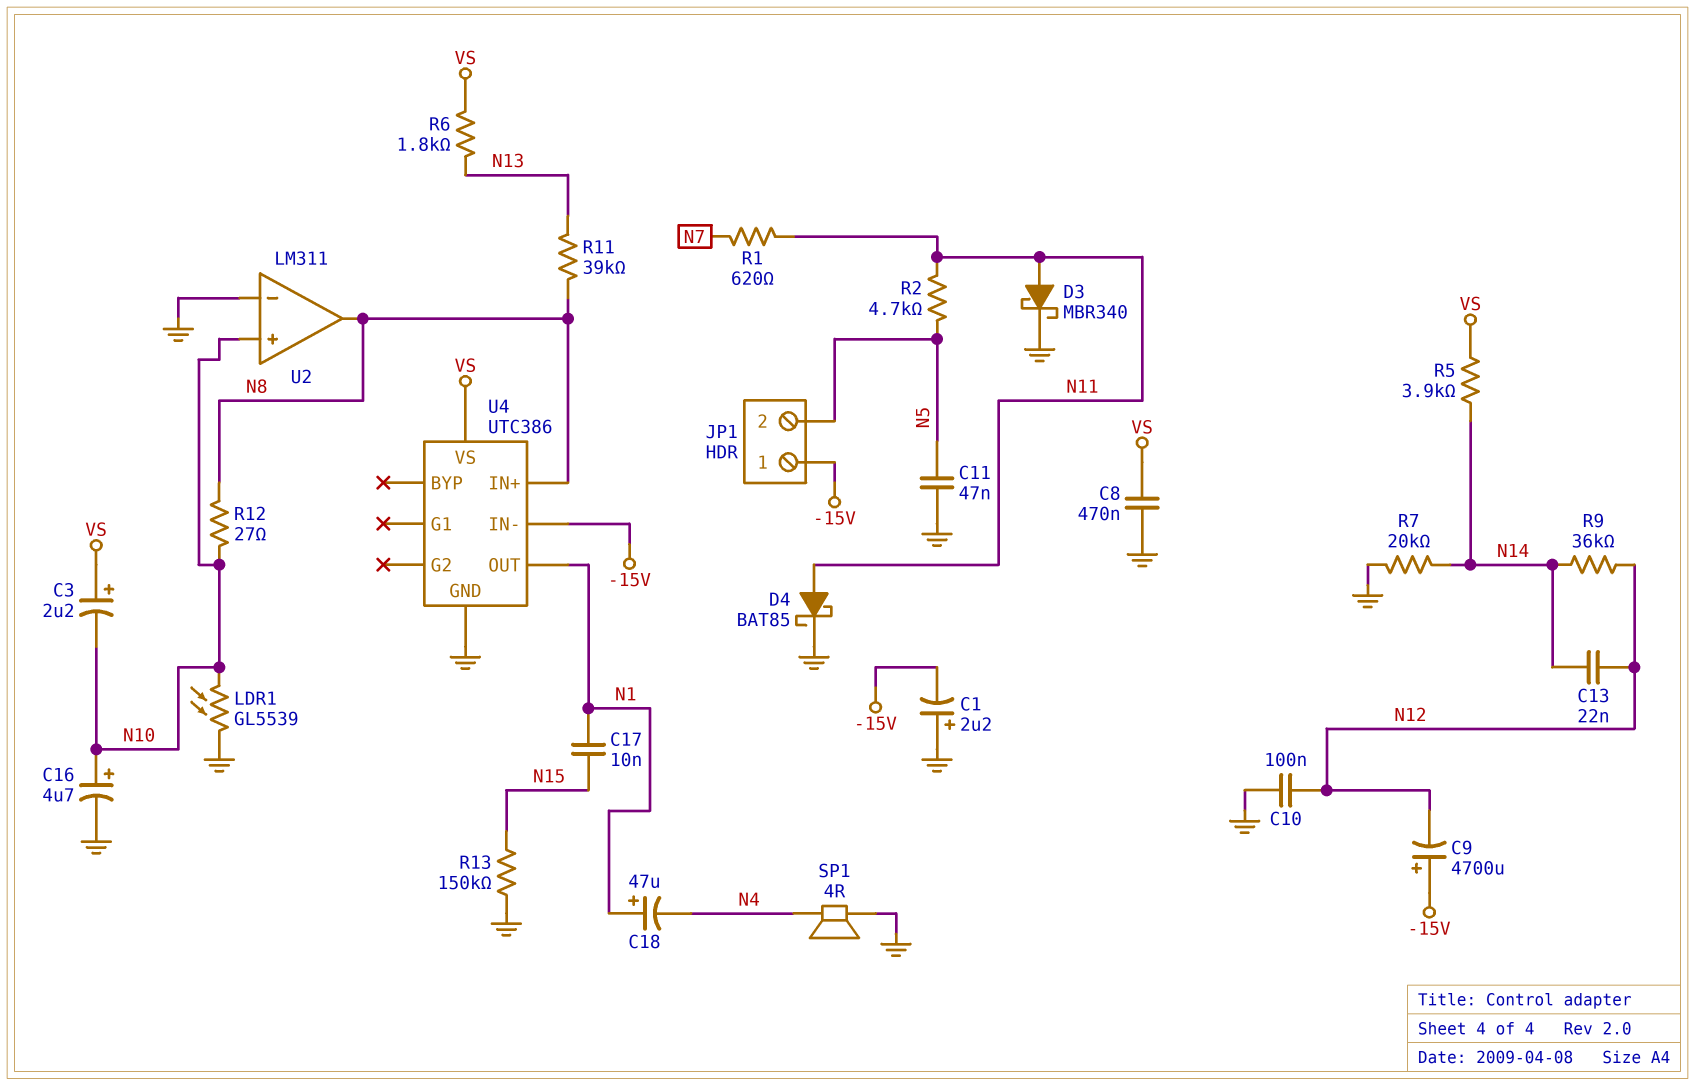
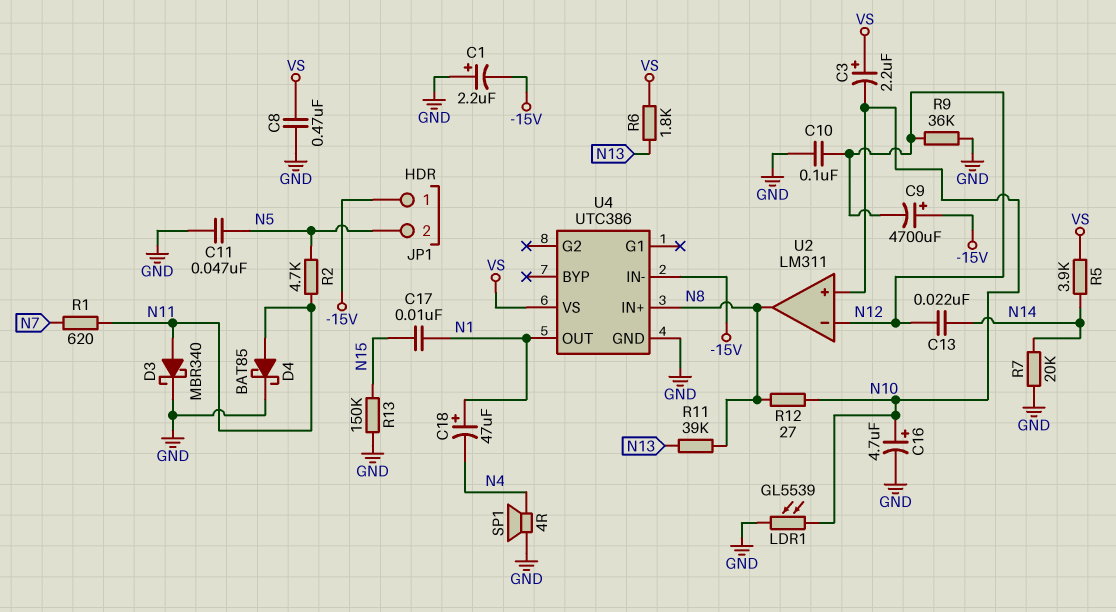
R9: 36k (N12, N14) -> 36k (GND, N12)
U2 pin in-: GND -> N12

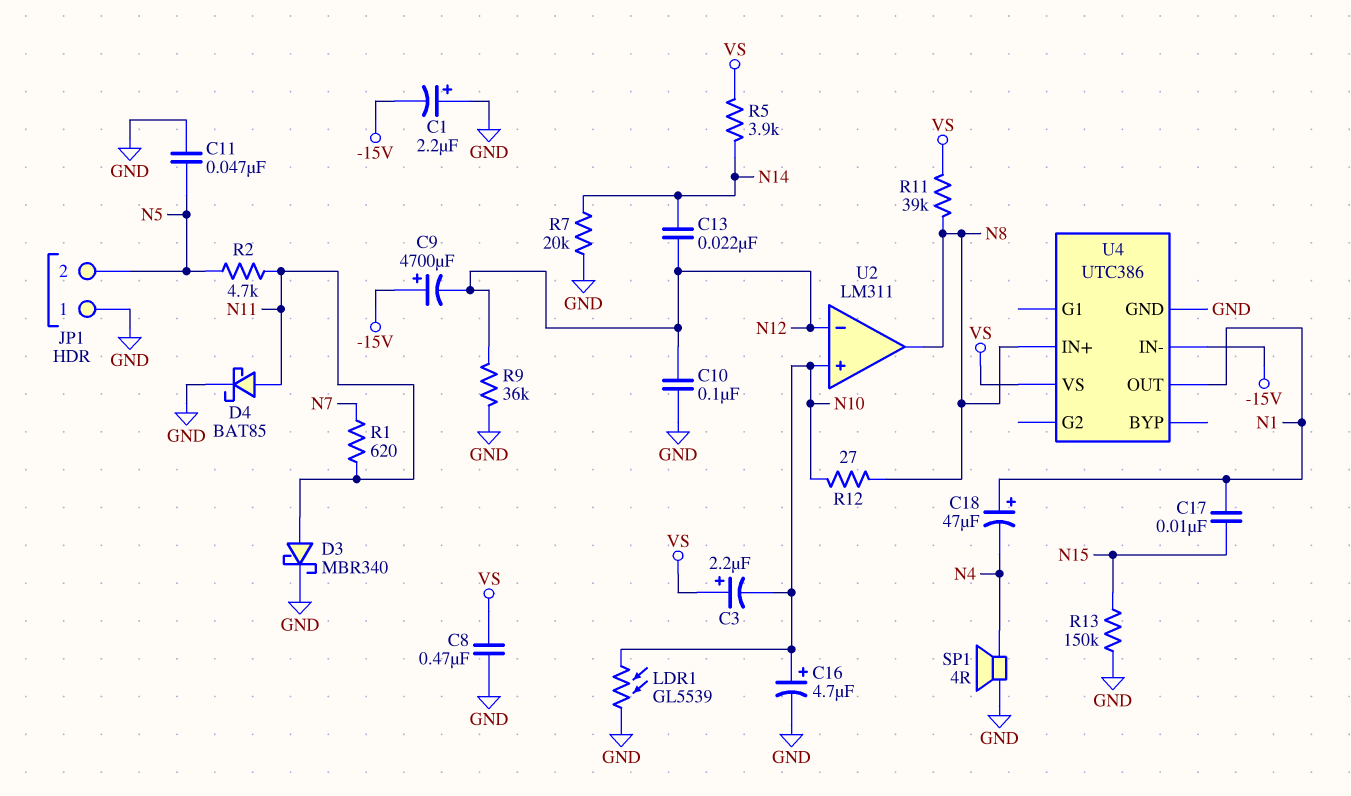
JP1 pin 1: -15V -> GND
R6: 1.8k (N13, VS) -> none
R11: 39k (N8, N13) -> 39k (N8, VS)

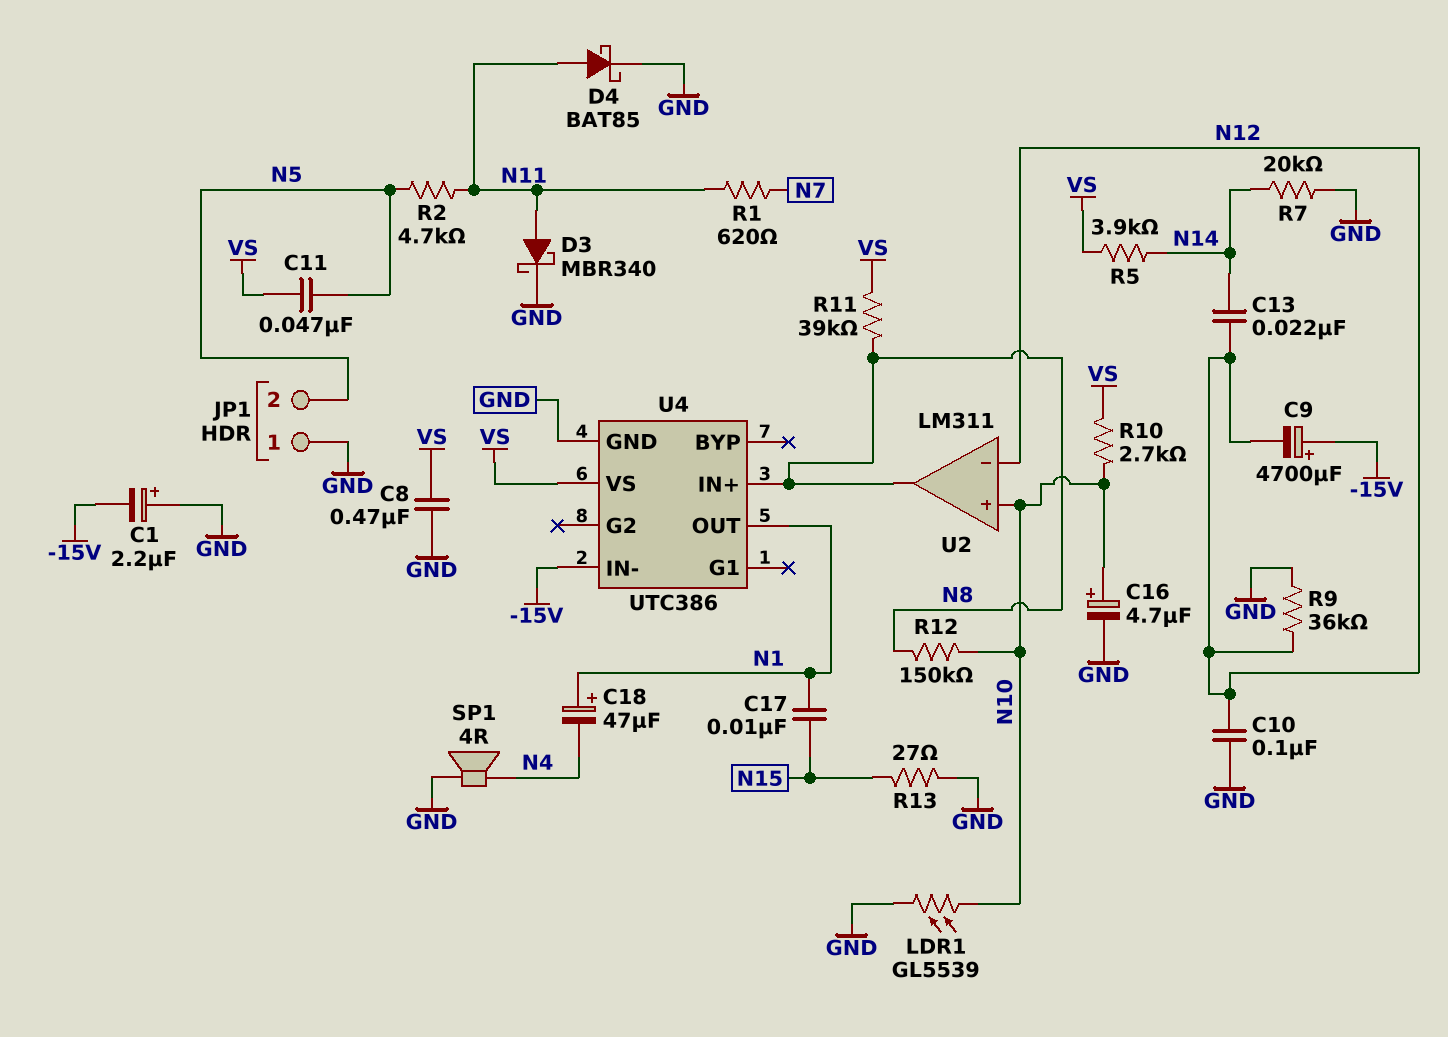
C3: 2.2uF (plus VS, minus N10) -> none
C11: 47nF (GND, N5) -> 47nF (N5, VS)
R10: none -> 2.7k (N10, VS)
R12: 27 (N8, N10) -> 150k (N8, N10)
R13: 150k (GND, N15) -> 27 (GND, N15)

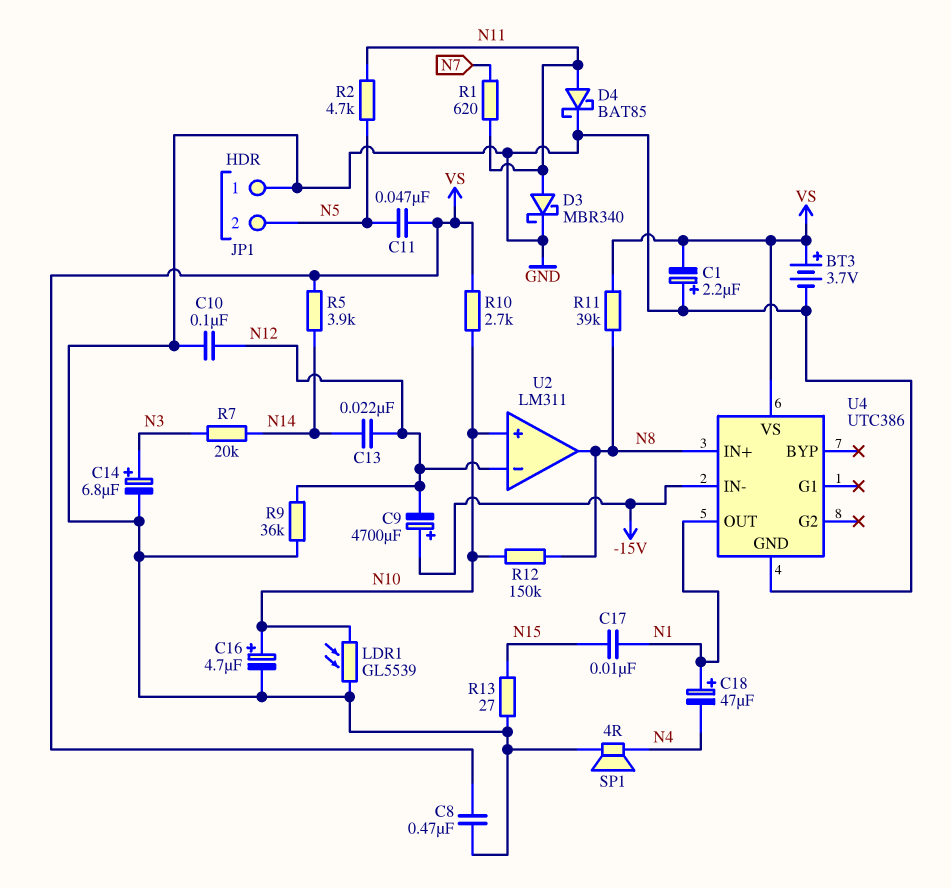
BT3: none -> 3.7V (plus VS, minus GND)
C1: 2.2uF (plus GND, minus -15V) -> 2.2uF (plus GND, minus VS)
C14: none -> 6.8uF (plus N3, minus GND)
R7: 20k (GND, N14) -> 20k (N3, N14)

